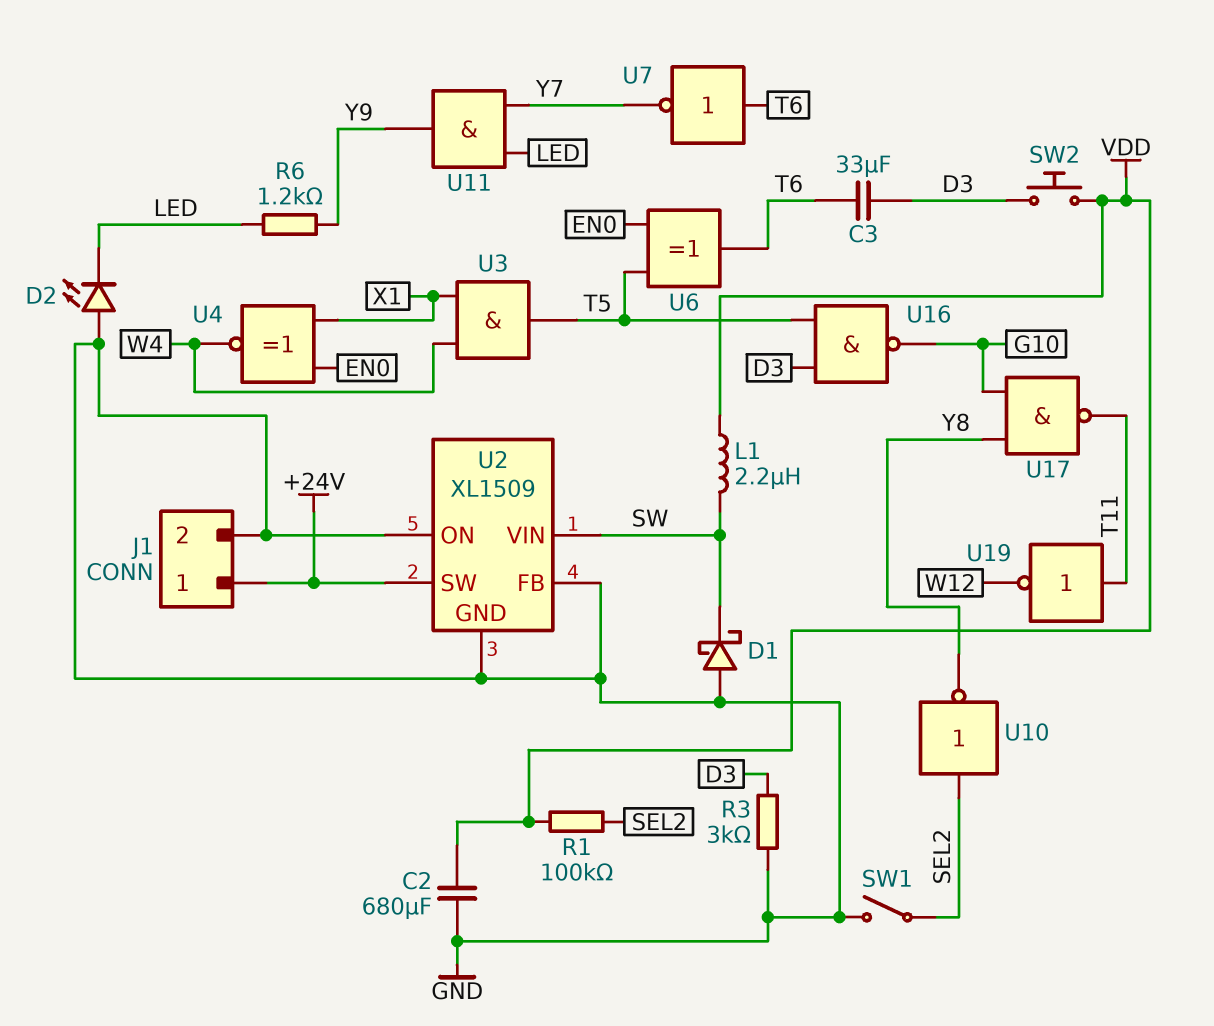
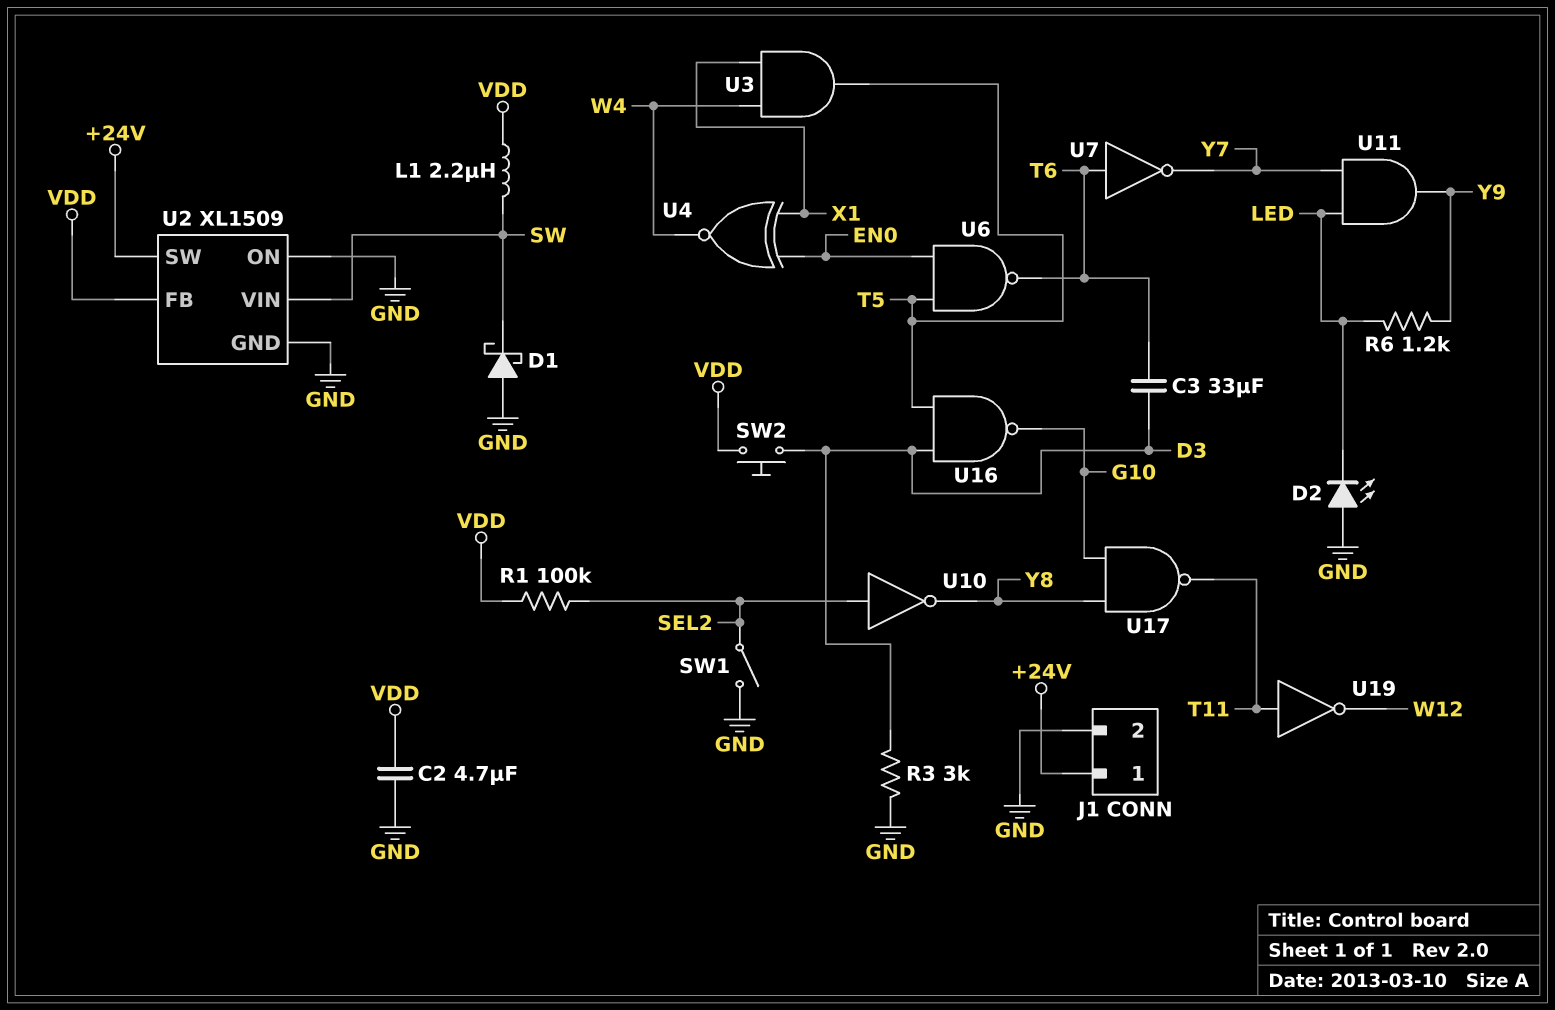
C2: 680uF (GND, VDD) -> 4.7uF (GND, VDD)
U2 pin FB: GND -> VDD
U6: XOR (in EN0, in T5, out T6) -> NAND (in EN0, in T5, out T6)

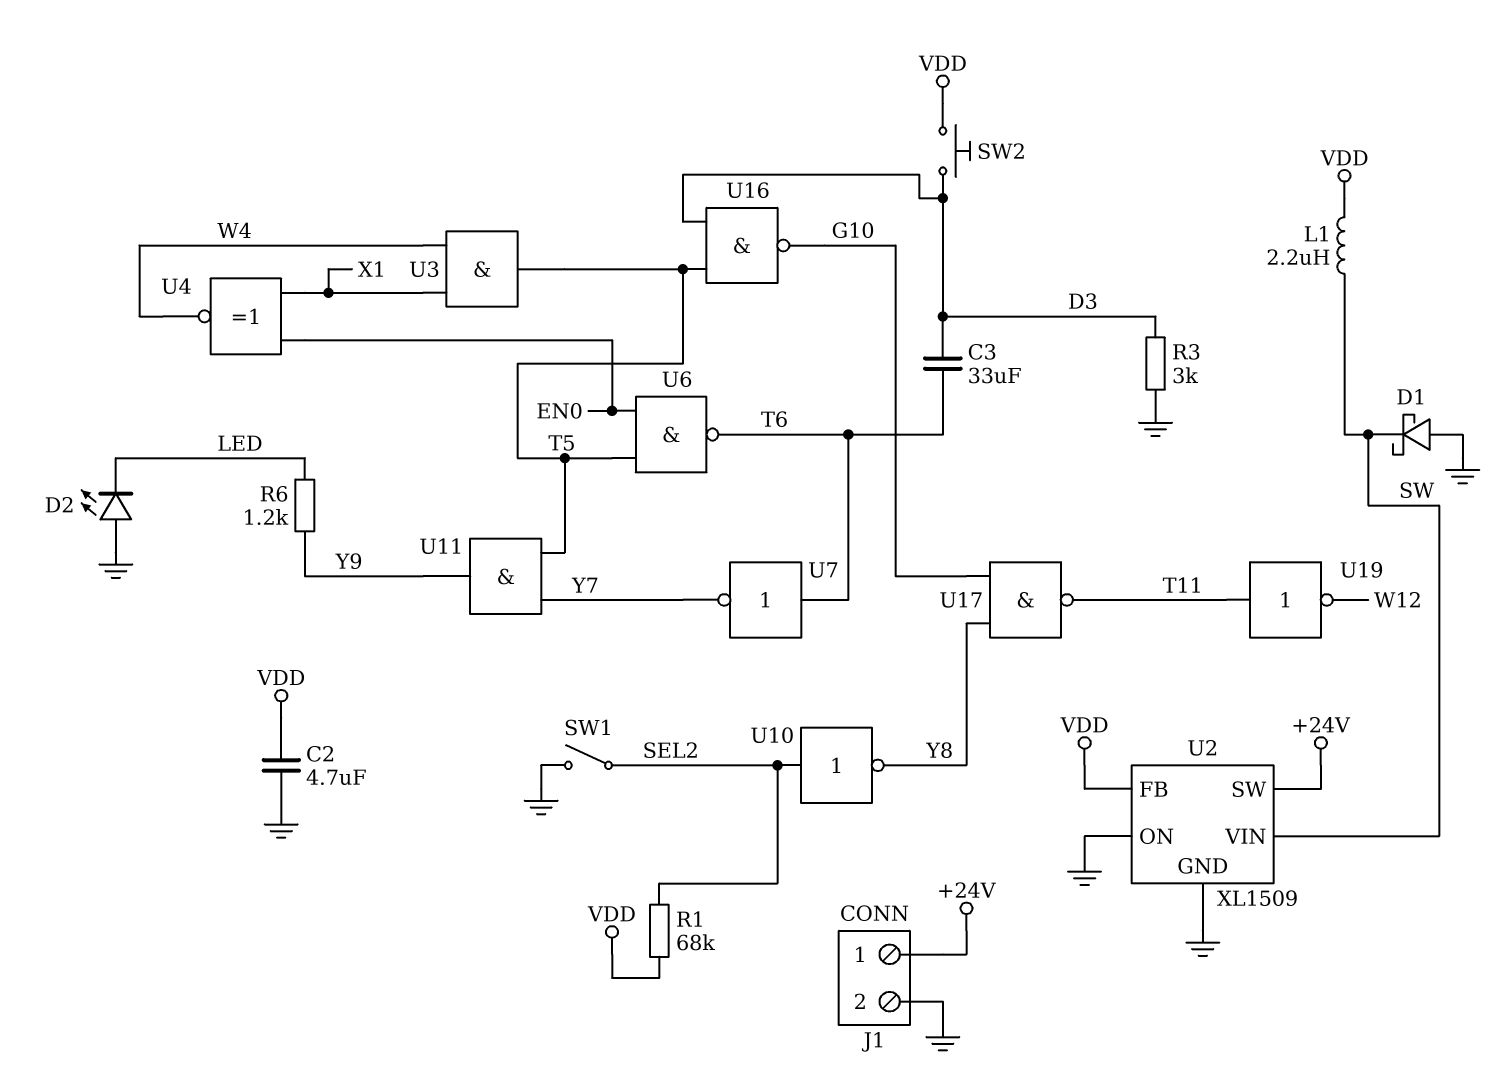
R1: 100k (SEL2, VDD) -> 68k (SEL2, VDD)
U11: AND (in LED, in Y7, out Y9) -> AND (in T5, in Y7, out Y9)

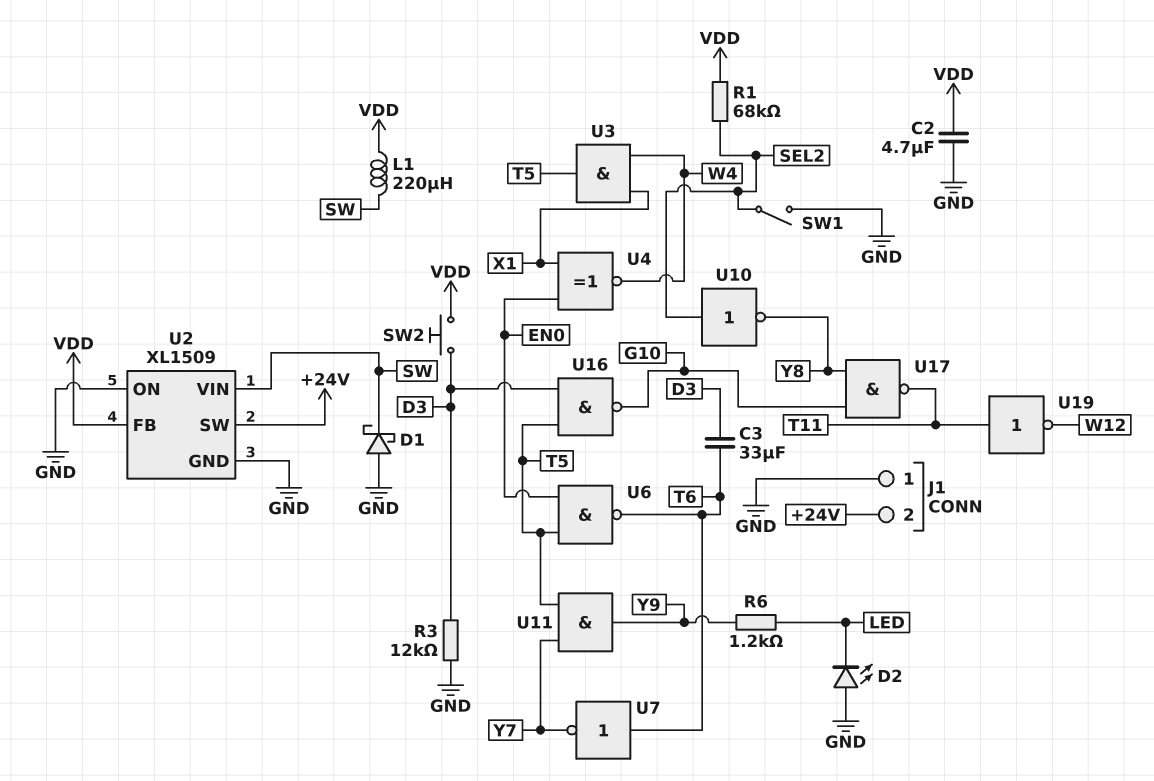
J1 pin 1: +24V -> GND
J1 pin 2: GND -> +24V
L1: 2.2uH (SW, VDD) -> 220uH (SW, VDD)
R3: 3k (D3, GND) -> 12k (D3, GND)

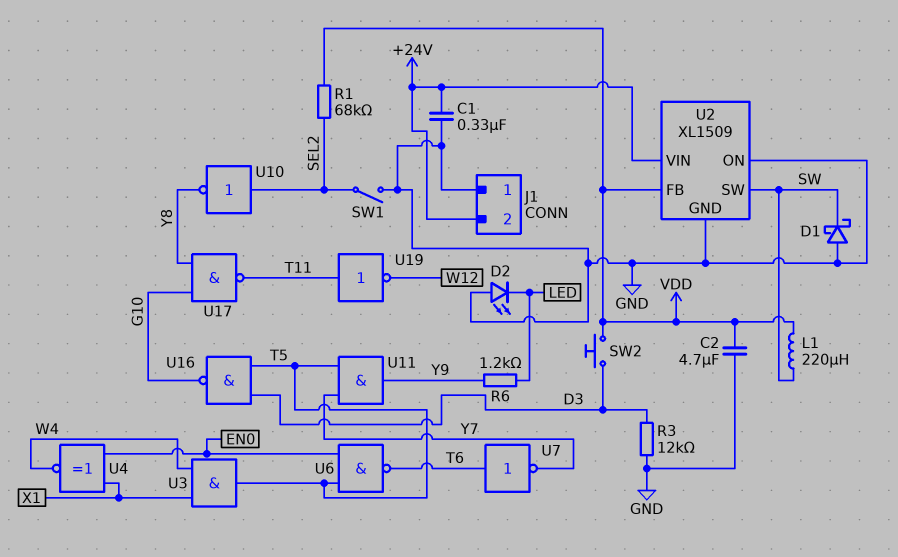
C1: none -> 330nF (+24V, GND)
C3: 33uF (D3, T6) -> none
U2 pin SW: +24V -> SW
U2 pin VIN: SW -> +24V

